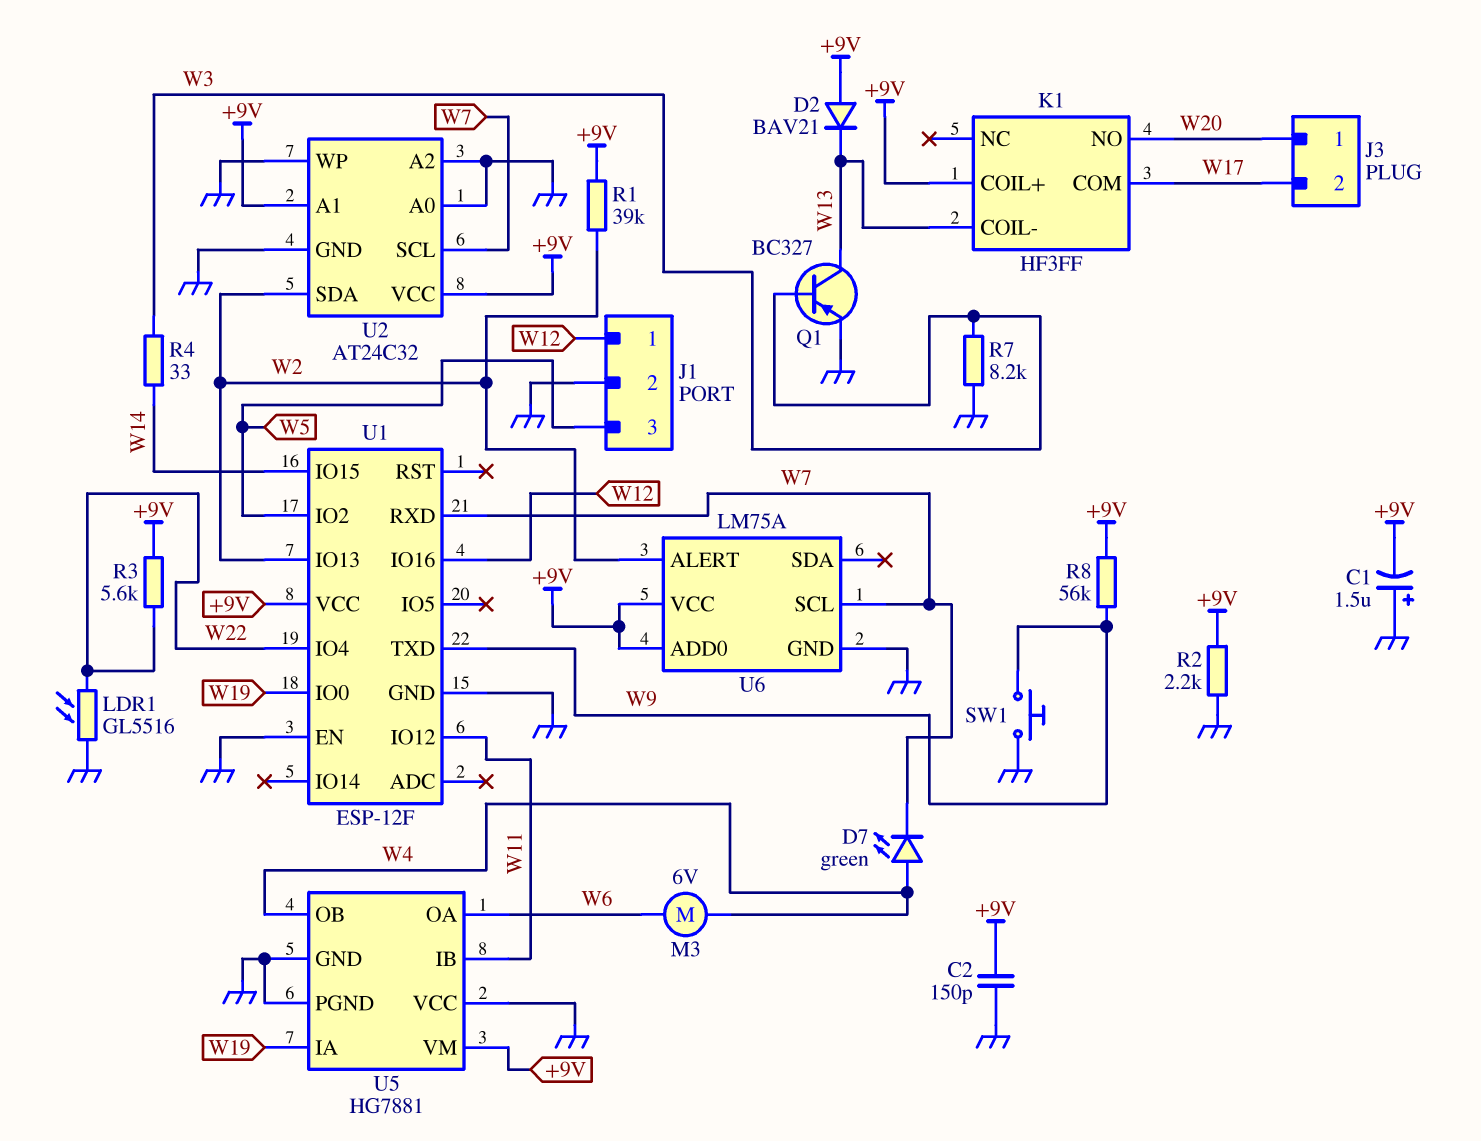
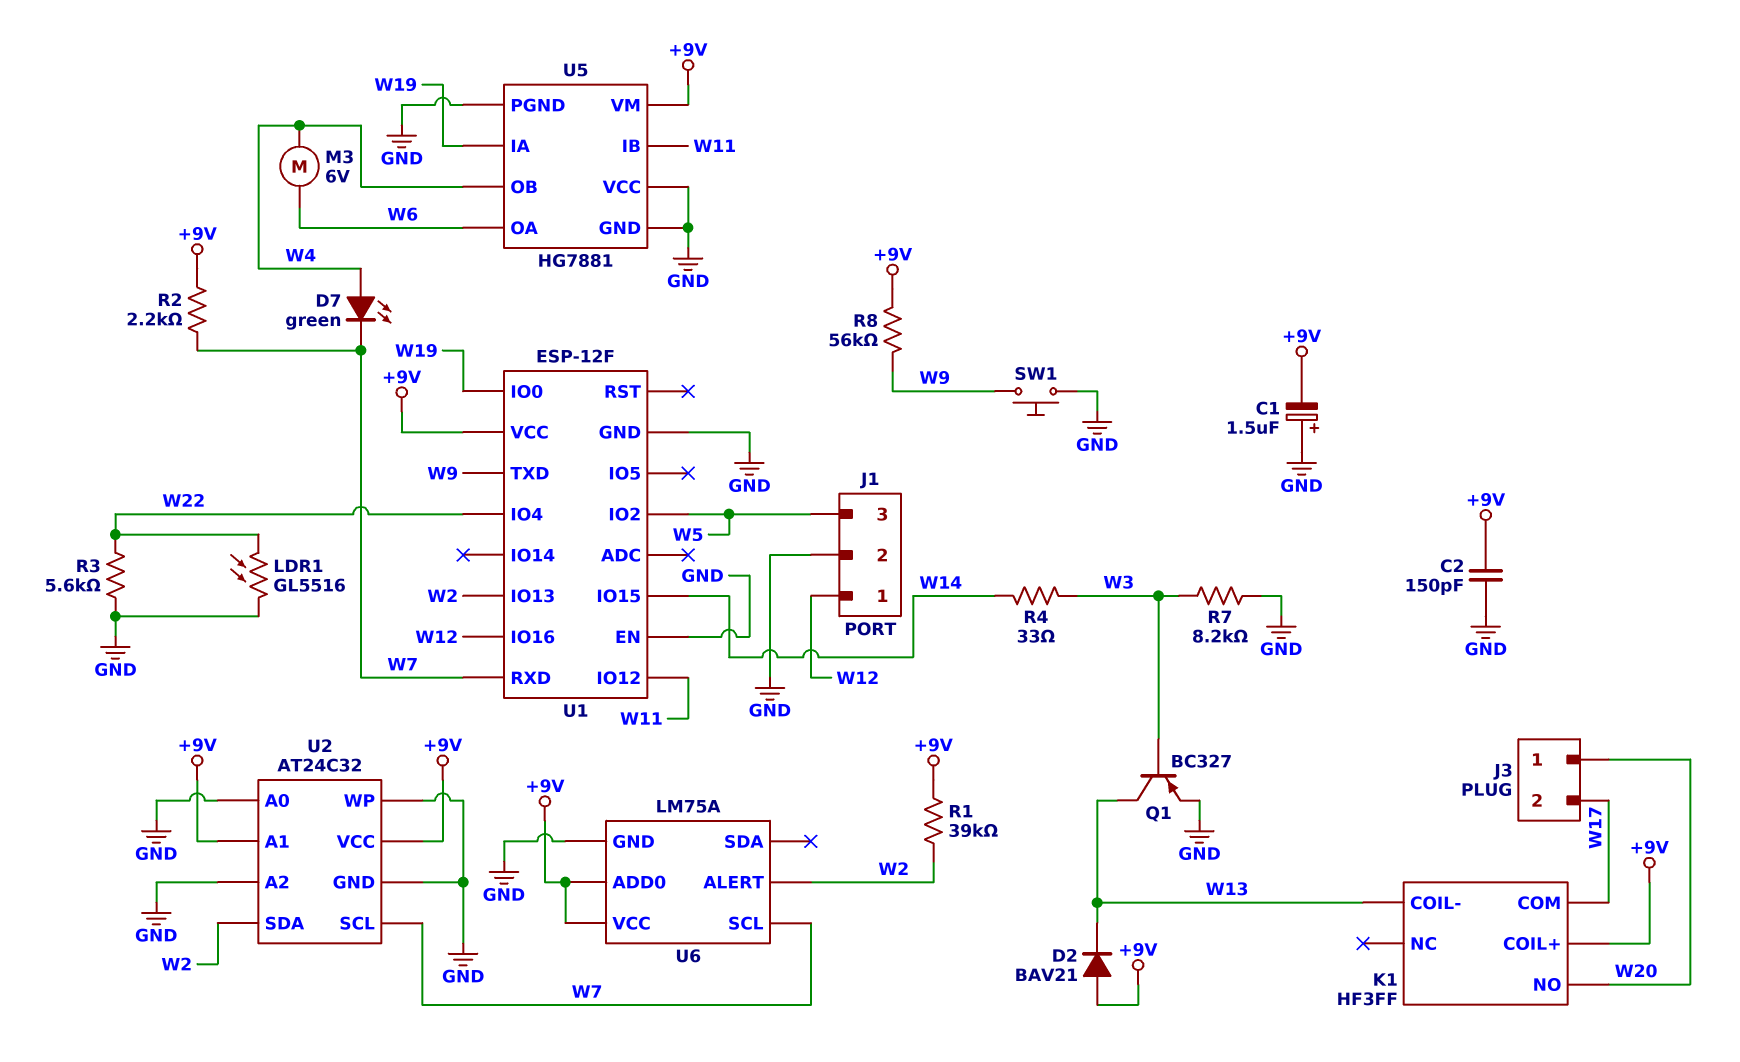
R2: 2.2k (+9V, GND) -> 2.2k (+9V, W7)
R3: 5.6k (+9V, W22) -> 5.6k (GND, W22)

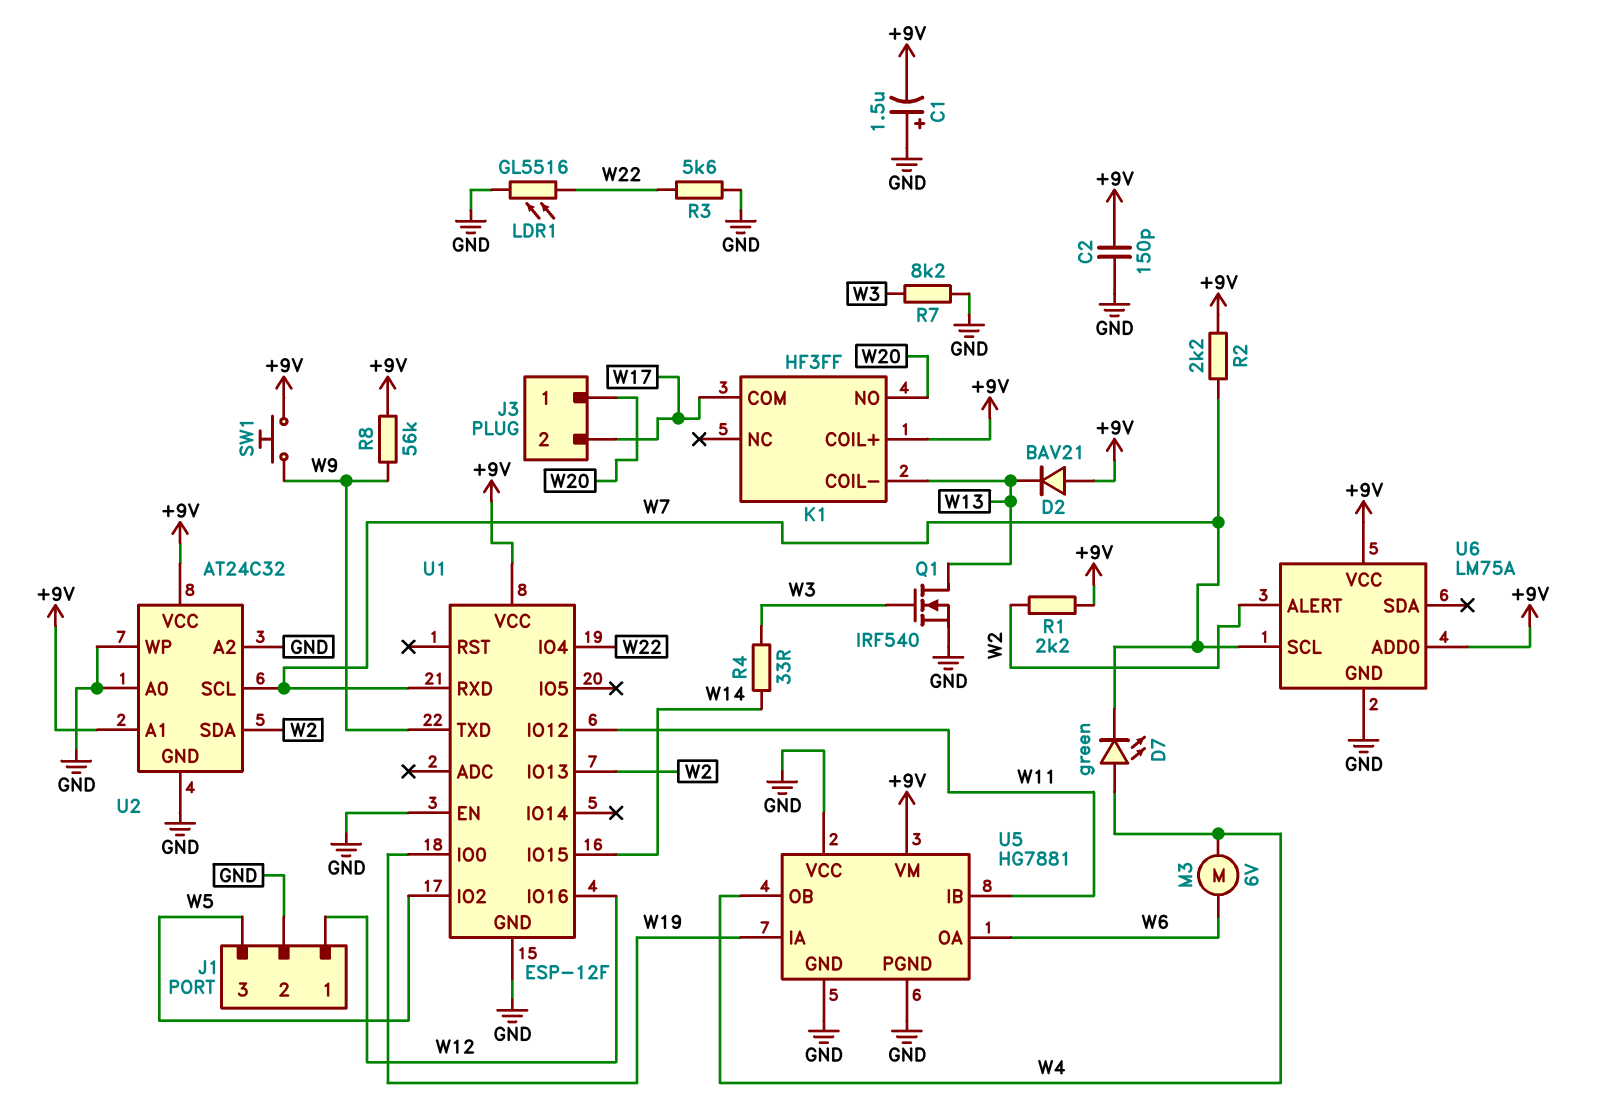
Q1: PNP BC327 (B W3, C W13, E GND) -> NMOS IRF540 (G W3, D W13, S GND)
R1: 39k (+9V, W2) -> 2.2k (+9V, W2)
SW1: button (GND, W9) -> button (+9V, W9)

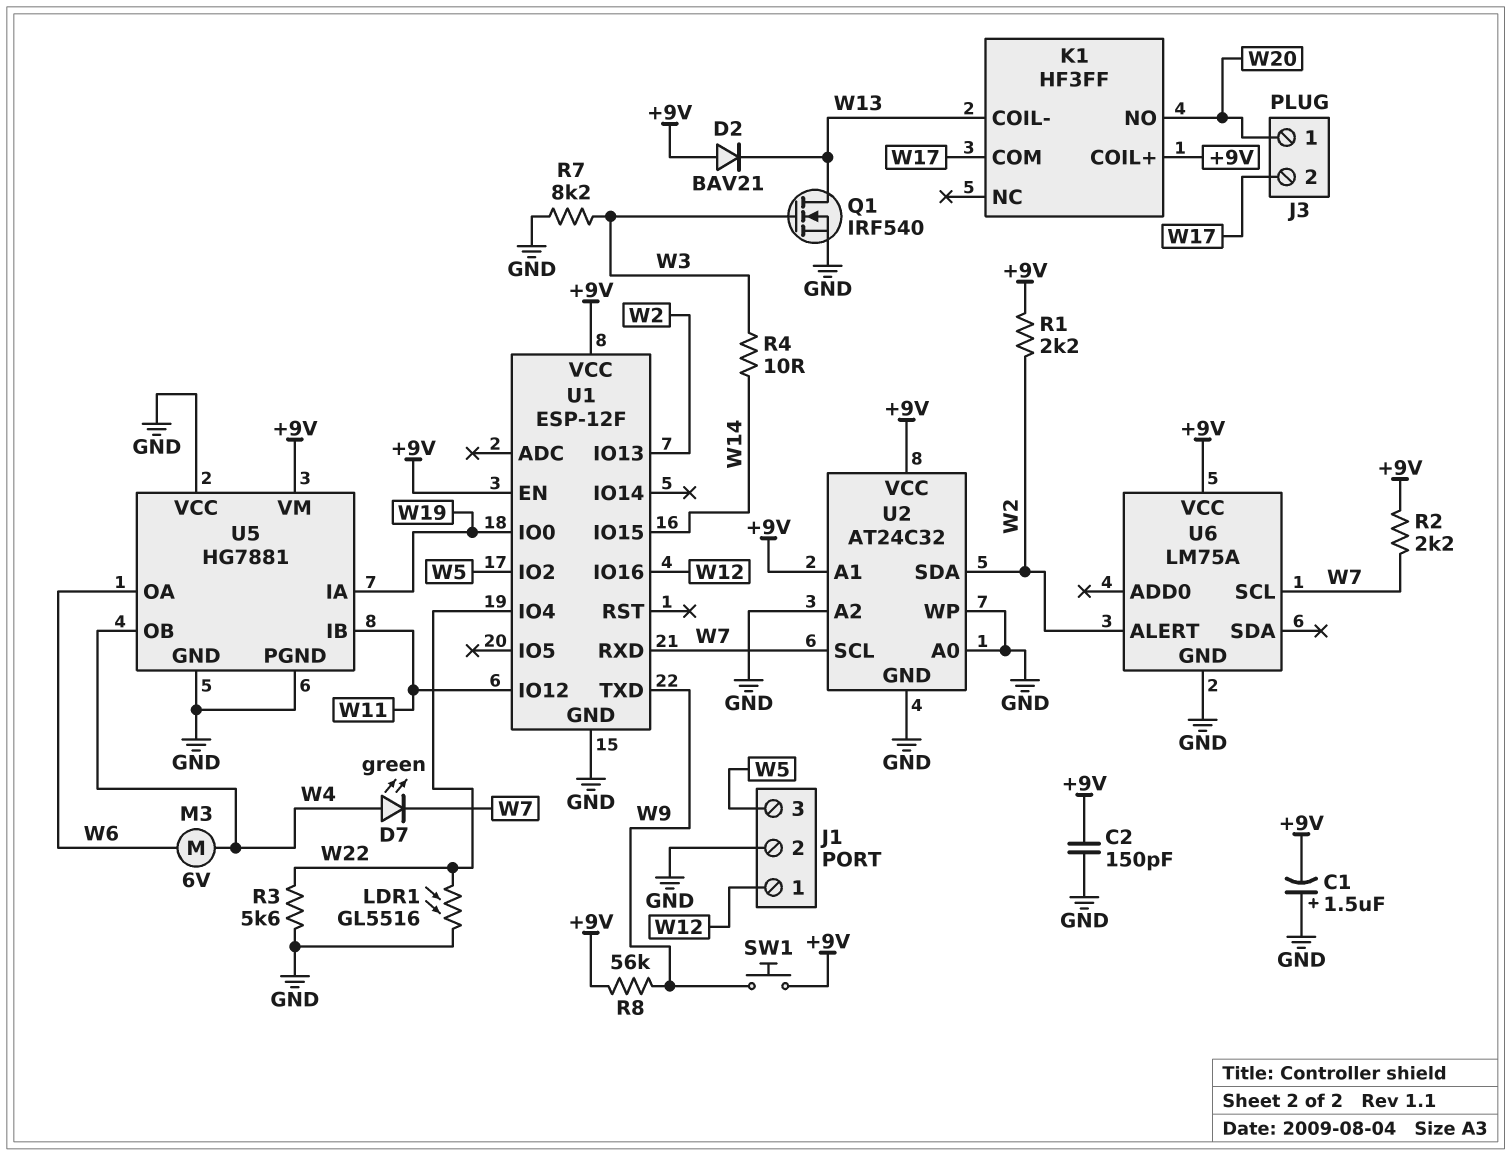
R4: 33 (W3, W14) -> 10 (W3, W14)
U1 pin EN: GND -> +9V
U6 pin ADD0: +9V -> none

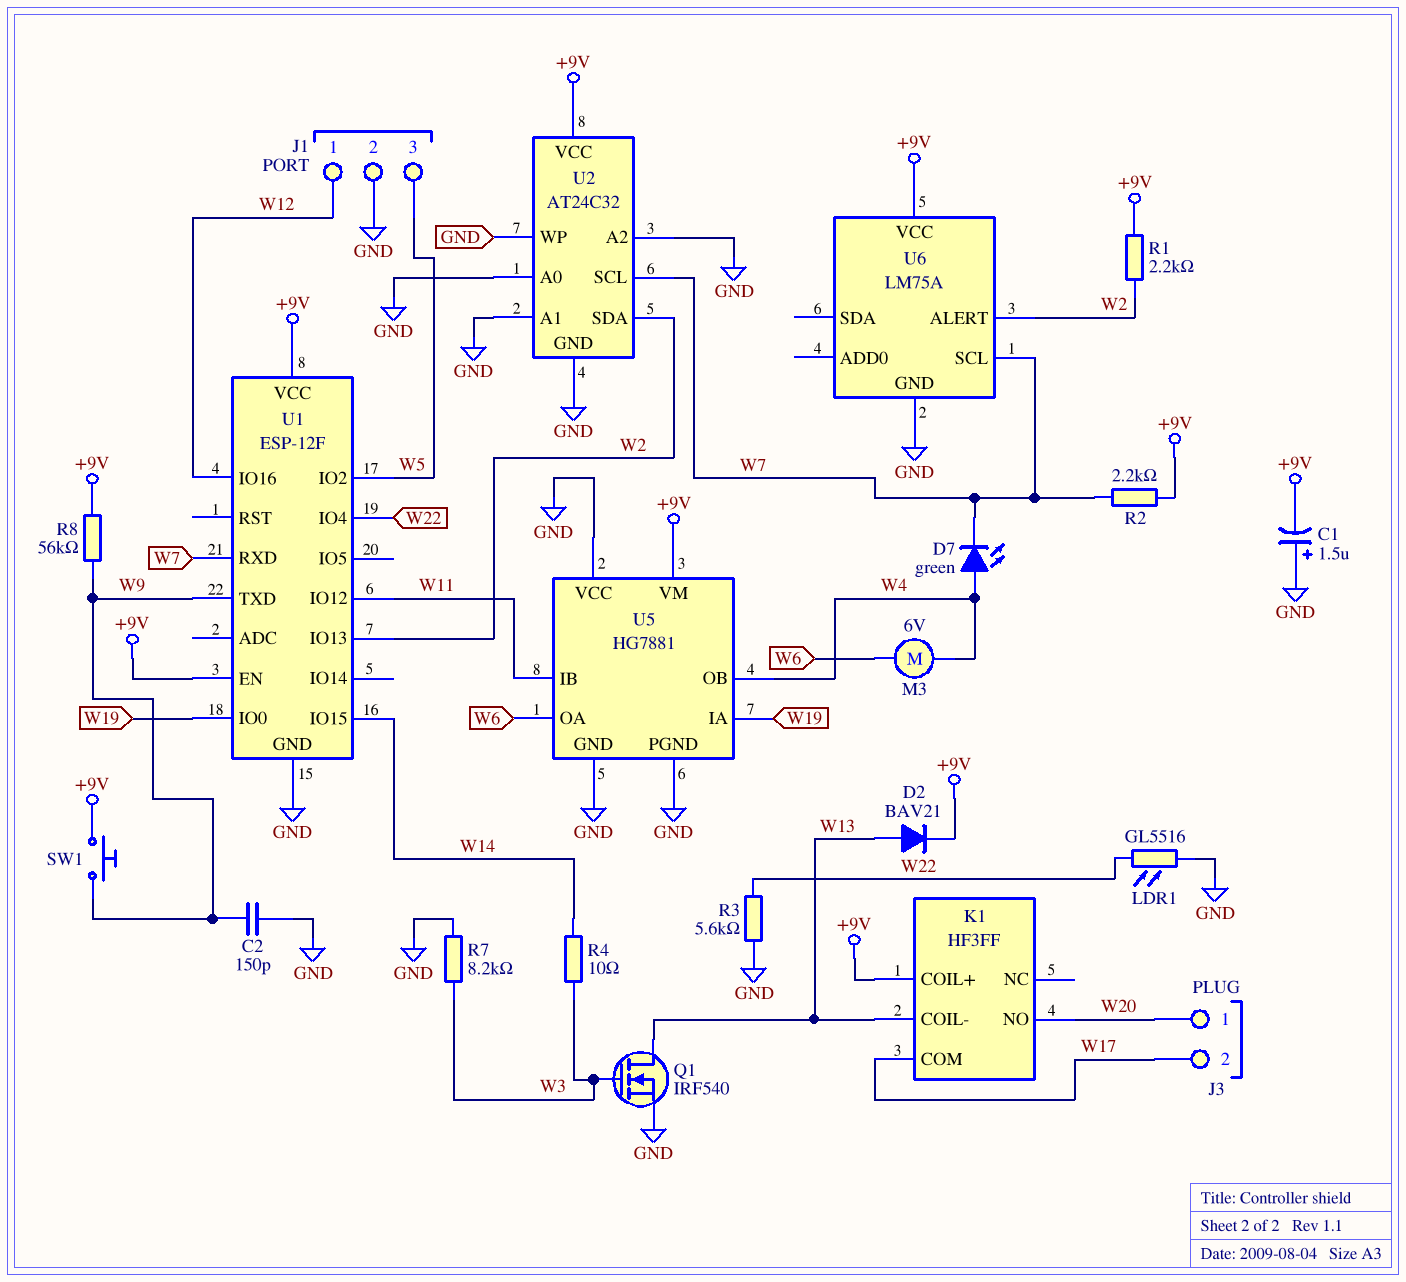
C2: 150pF (+9V, GND) -> 150pF (GND, W9)
D2: diode BAV21 (A +9V, K W13) -> diode BAV21 (A W13, K +9V)
U2 pin A1: +9V -> GND

